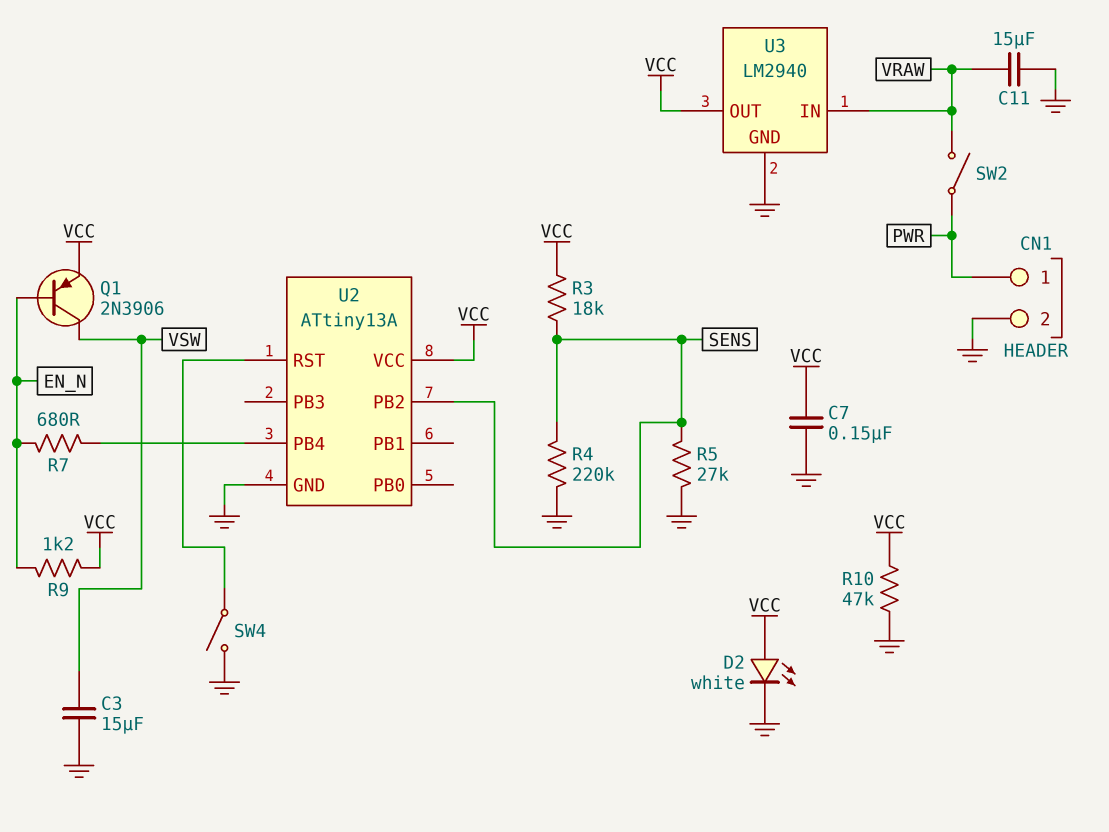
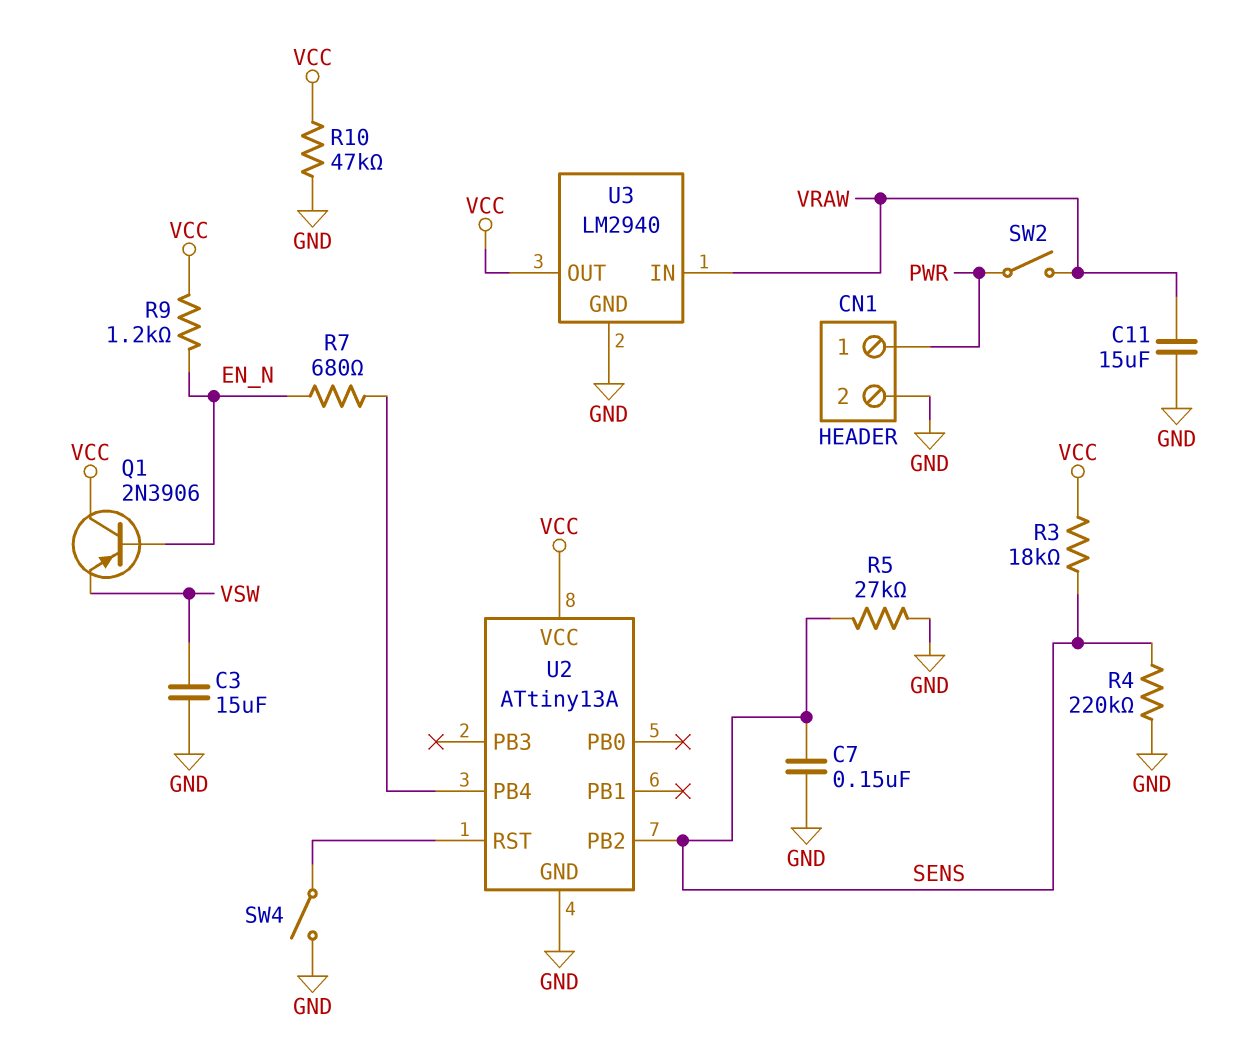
C7: 150nF (GND, VCC) -> 150nF (GND, SENS)
D2: LED white (A VCC, K GND) -> none
Q1: PNP 2N3906 (B EN_N, C VSW, E VCC) -> PNP 2N3906 (B EN_N, C VCC, E VSW)

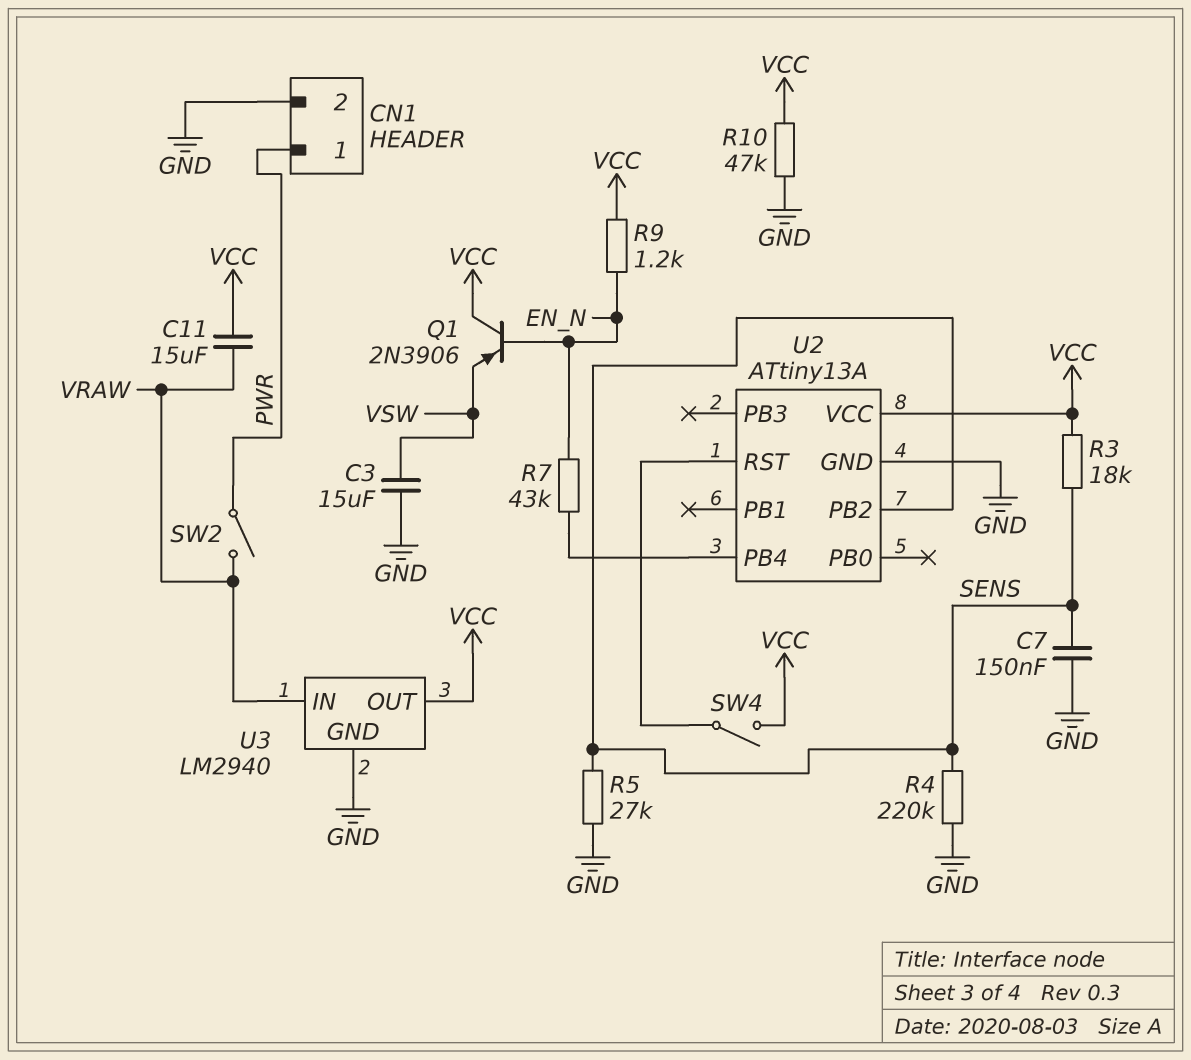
C11: 15uF (GND, VRAW) -> 15uF (VCC, VRAW)
R7: 680 (EN_N, U2/PB4) -> 43k (EN_N, U2/PB4)
SW4: switch (GND, U2/RST) -> switch (U2/RST, VCC)

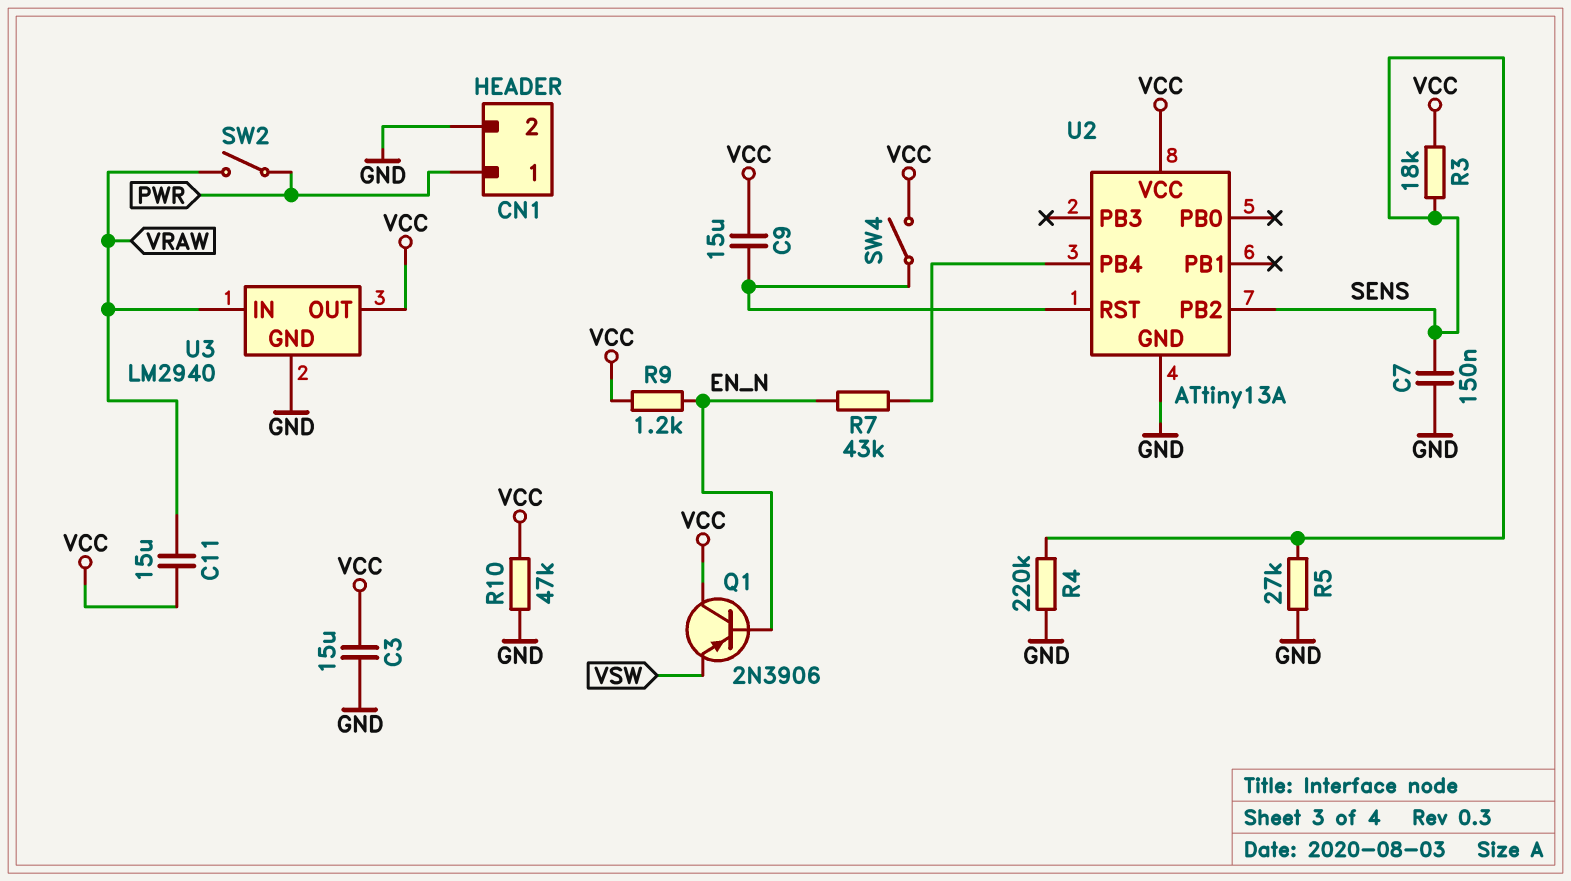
C3: 15uF (GND, VSW) -> 15uF (GND, VCC)
C9: none -> 15uF (U2/RST, VCC)

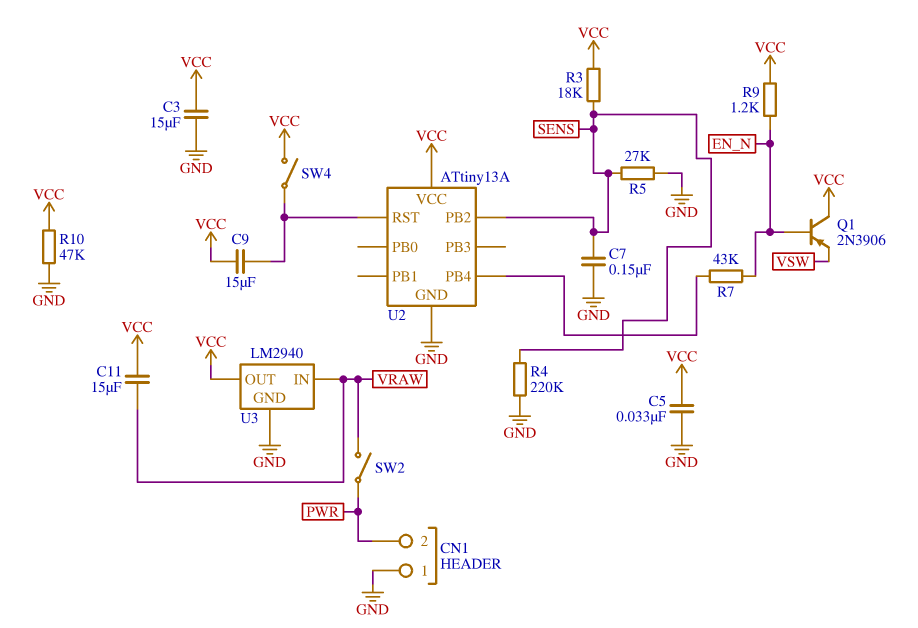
C5: none -> 33nF (GND, VCC)
CN1 pin 1: PWR -> GND
CN1 pin 2: GND -> PWR

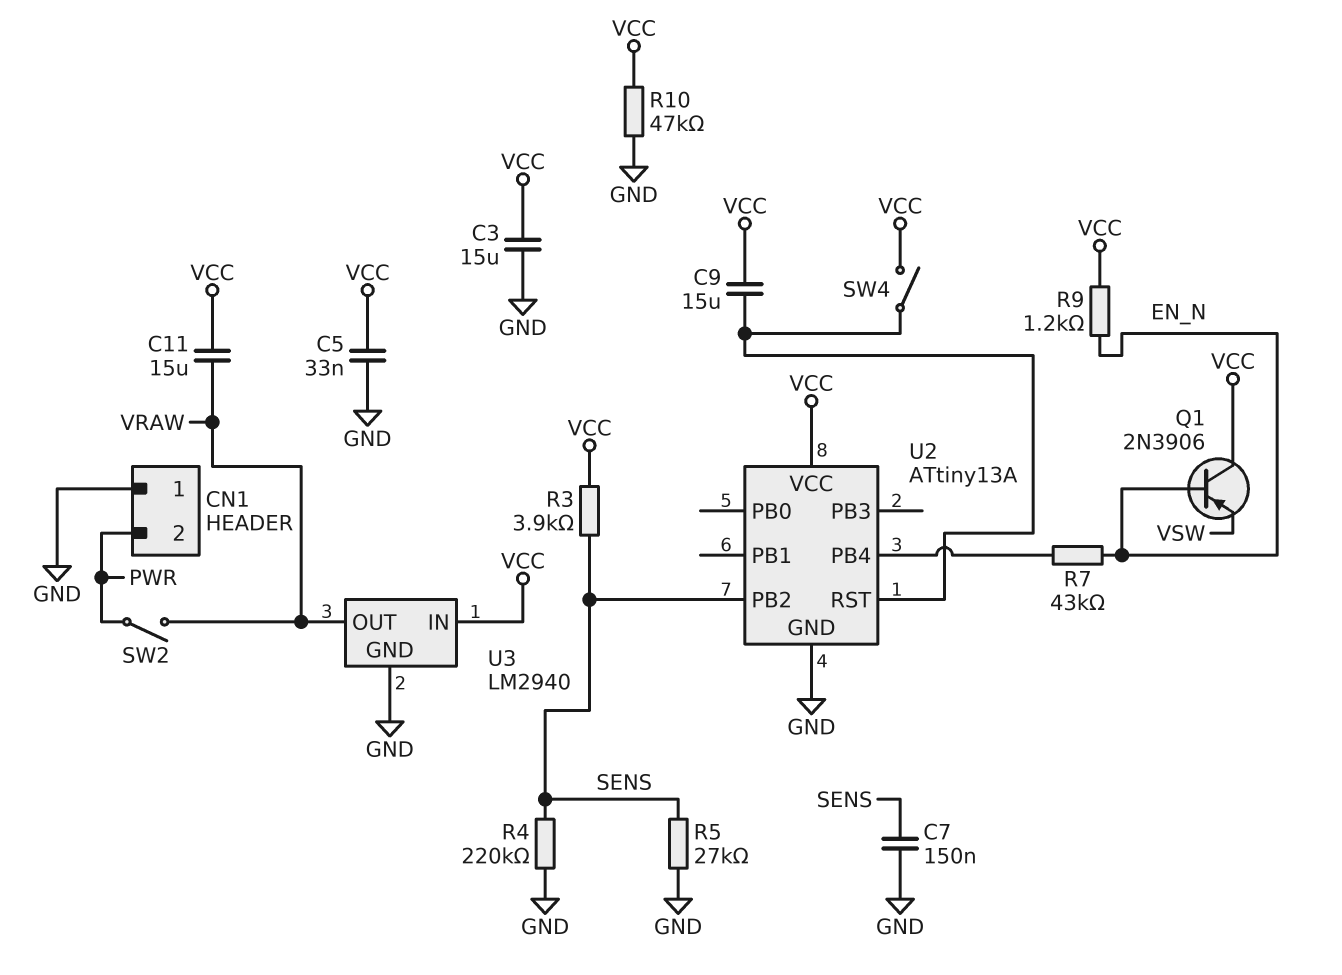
R3: 18k (SENS, VCC) -> 3.9k (SENS, VCC)
U3 pin IN: VRAW -> VCC
U3 pin OUT: VCC -> VRAW

